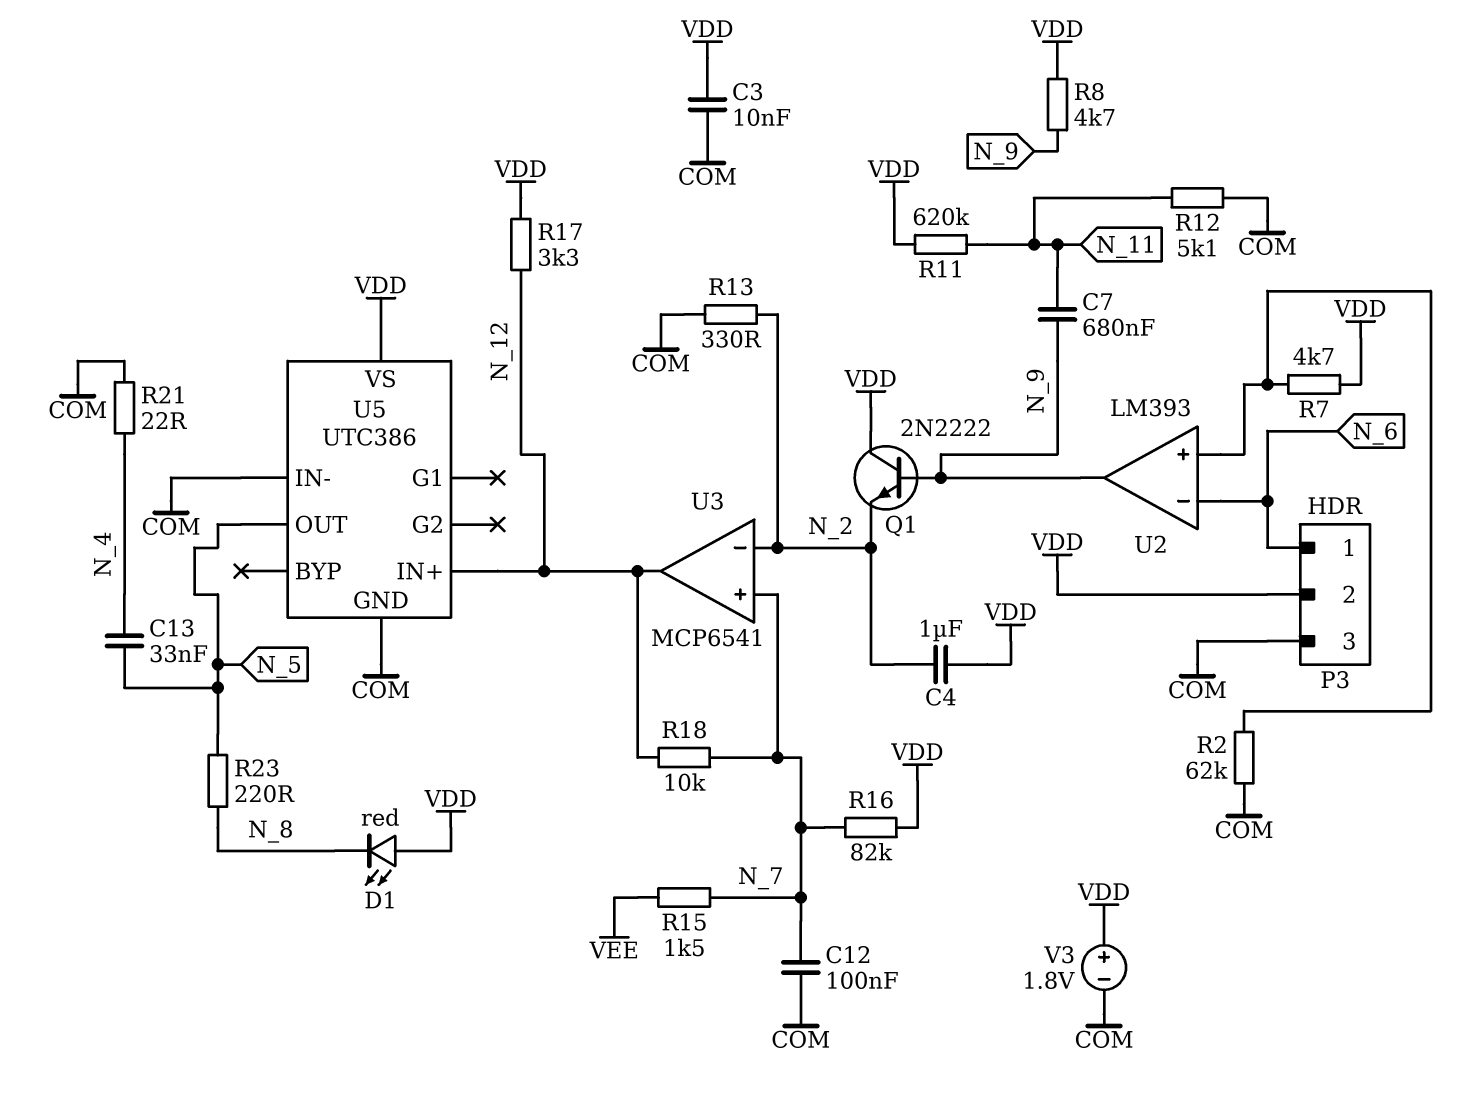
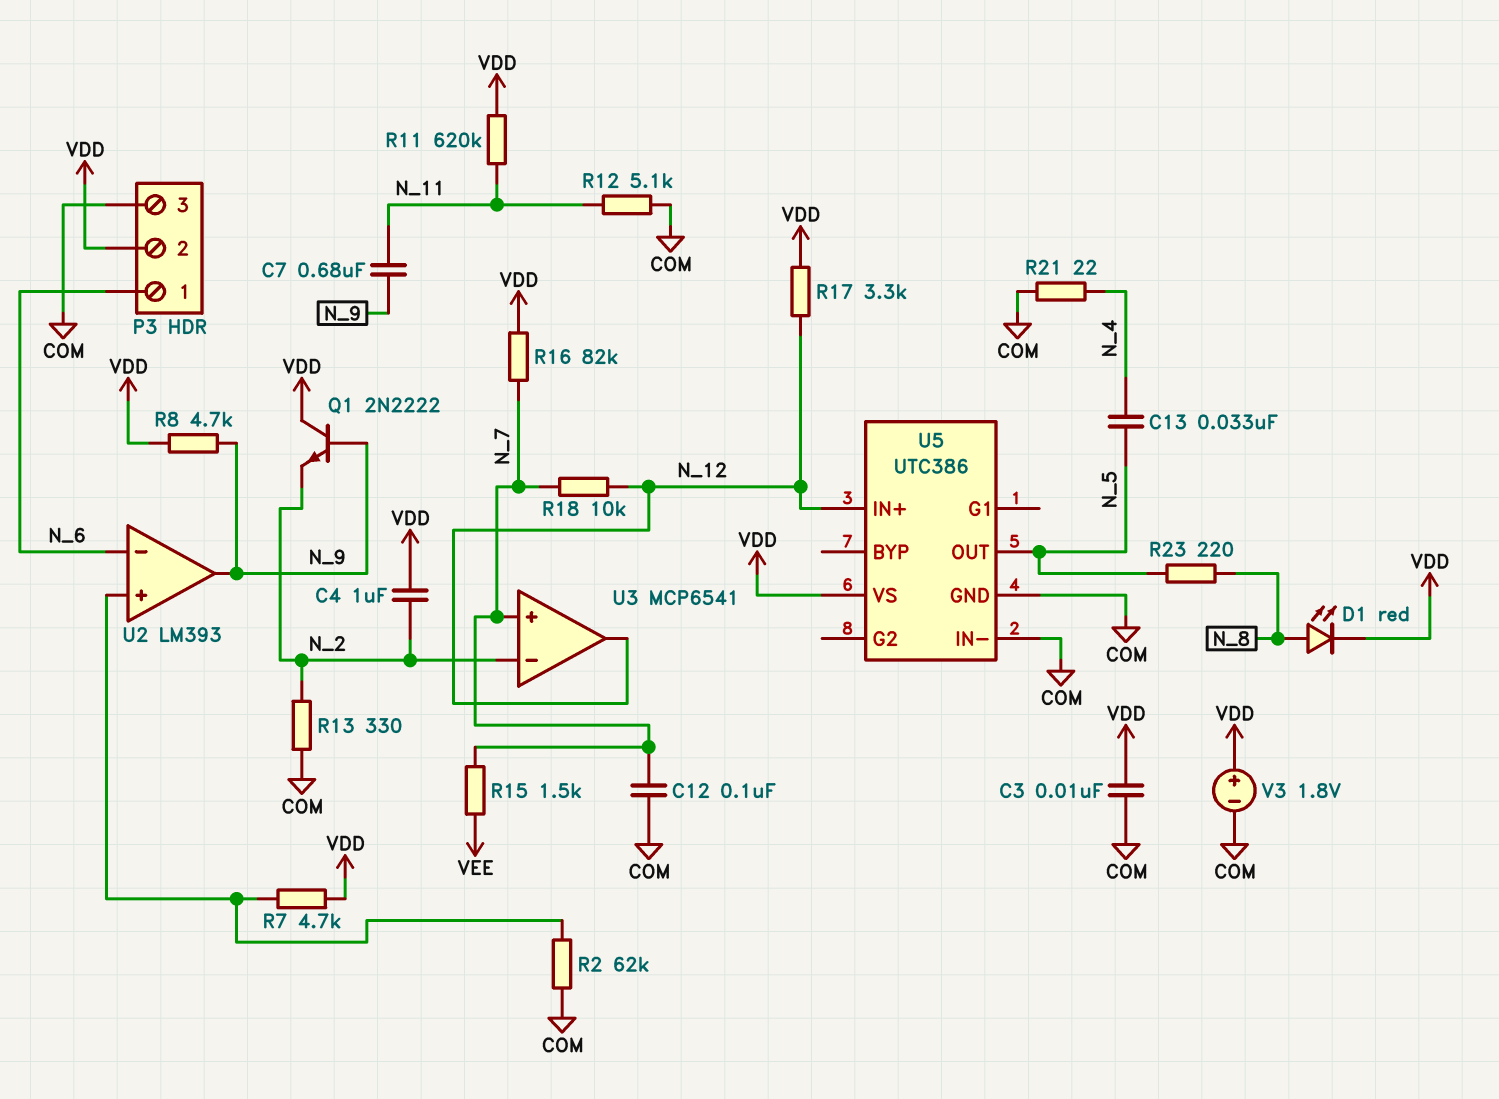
D1: LED red (A VDD, K N_8) -> LED red (A N_8, K VDD)

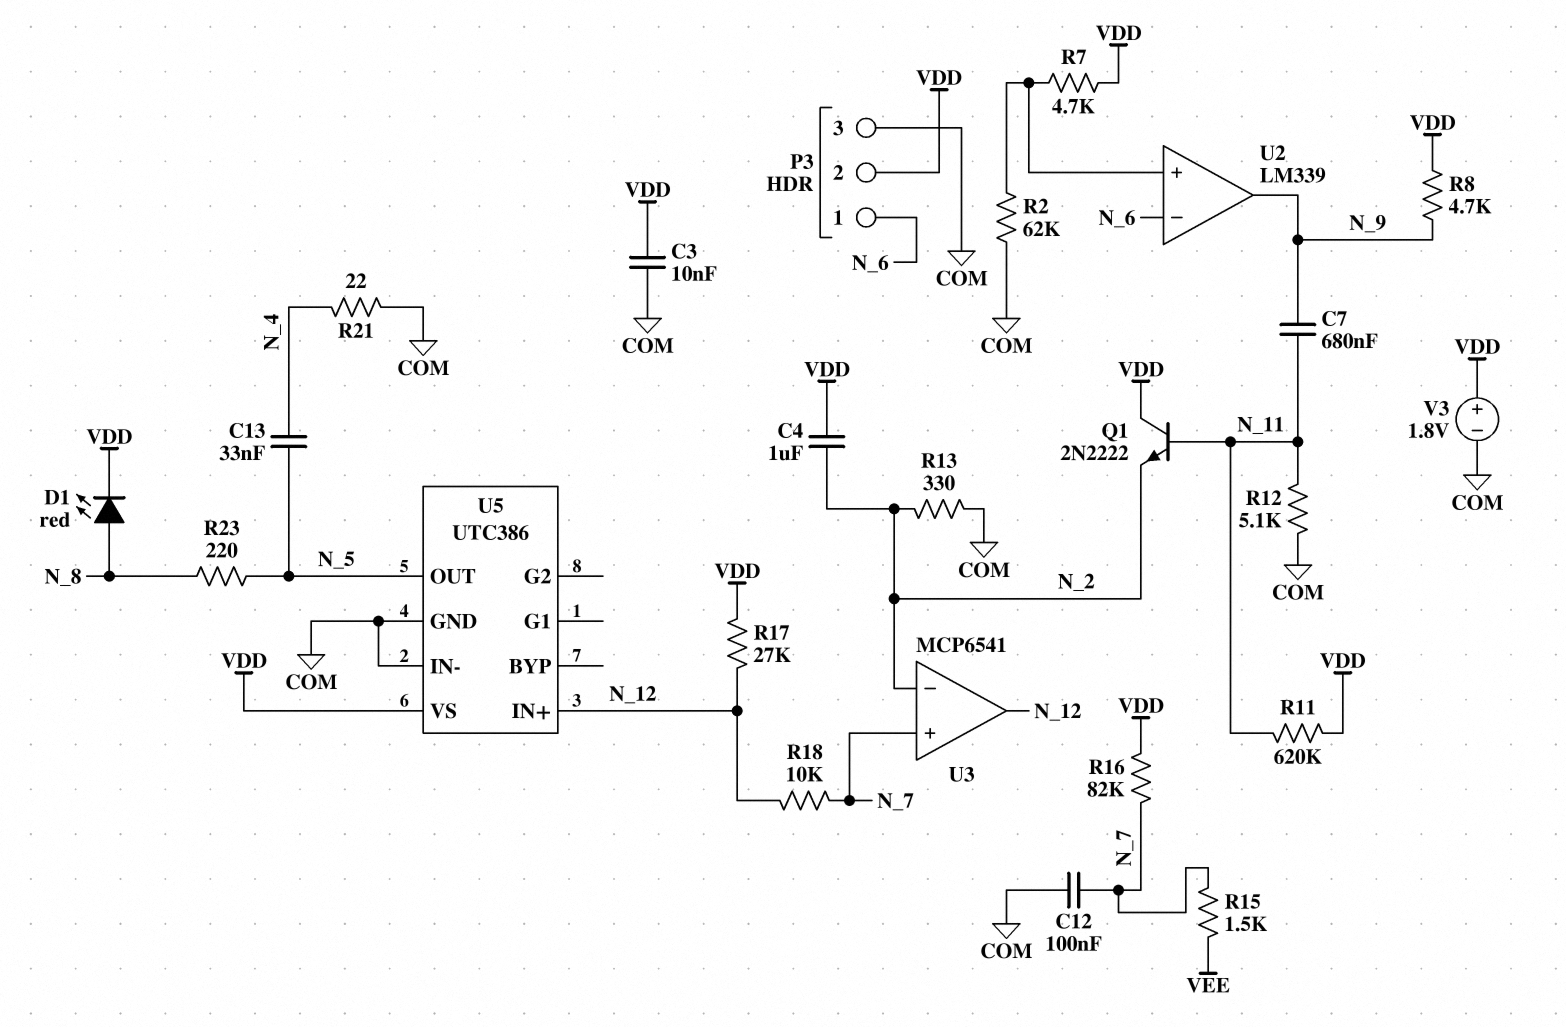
Q1: NPN 2N2222 (B N_9, C VDD, E N_2) -> NPN 2N2222 (B N_11, C VDD, E N_2)
R17: 3.3k (N_12, VDD) -> 27k (N_12, VDD)
U2: LM393 -> LM339

